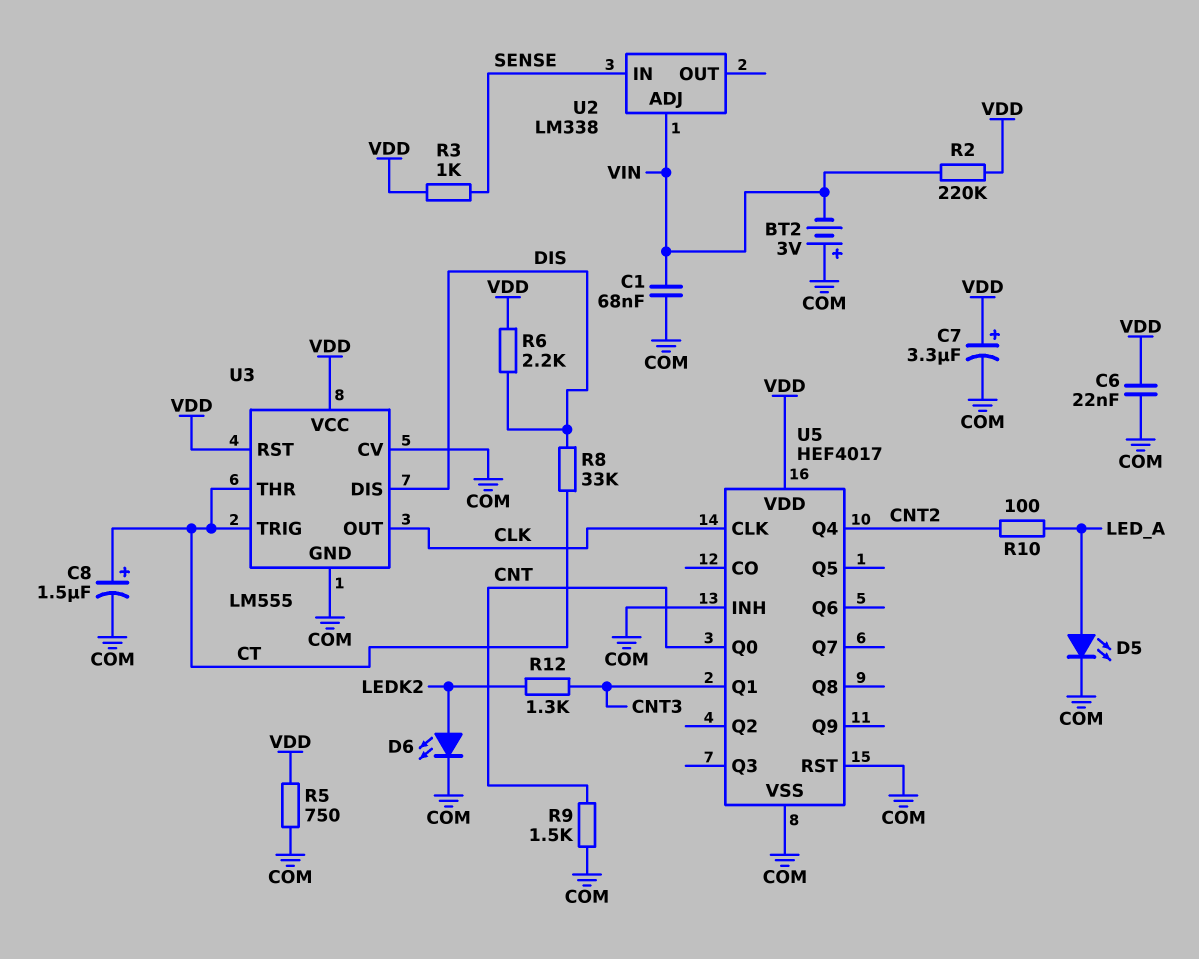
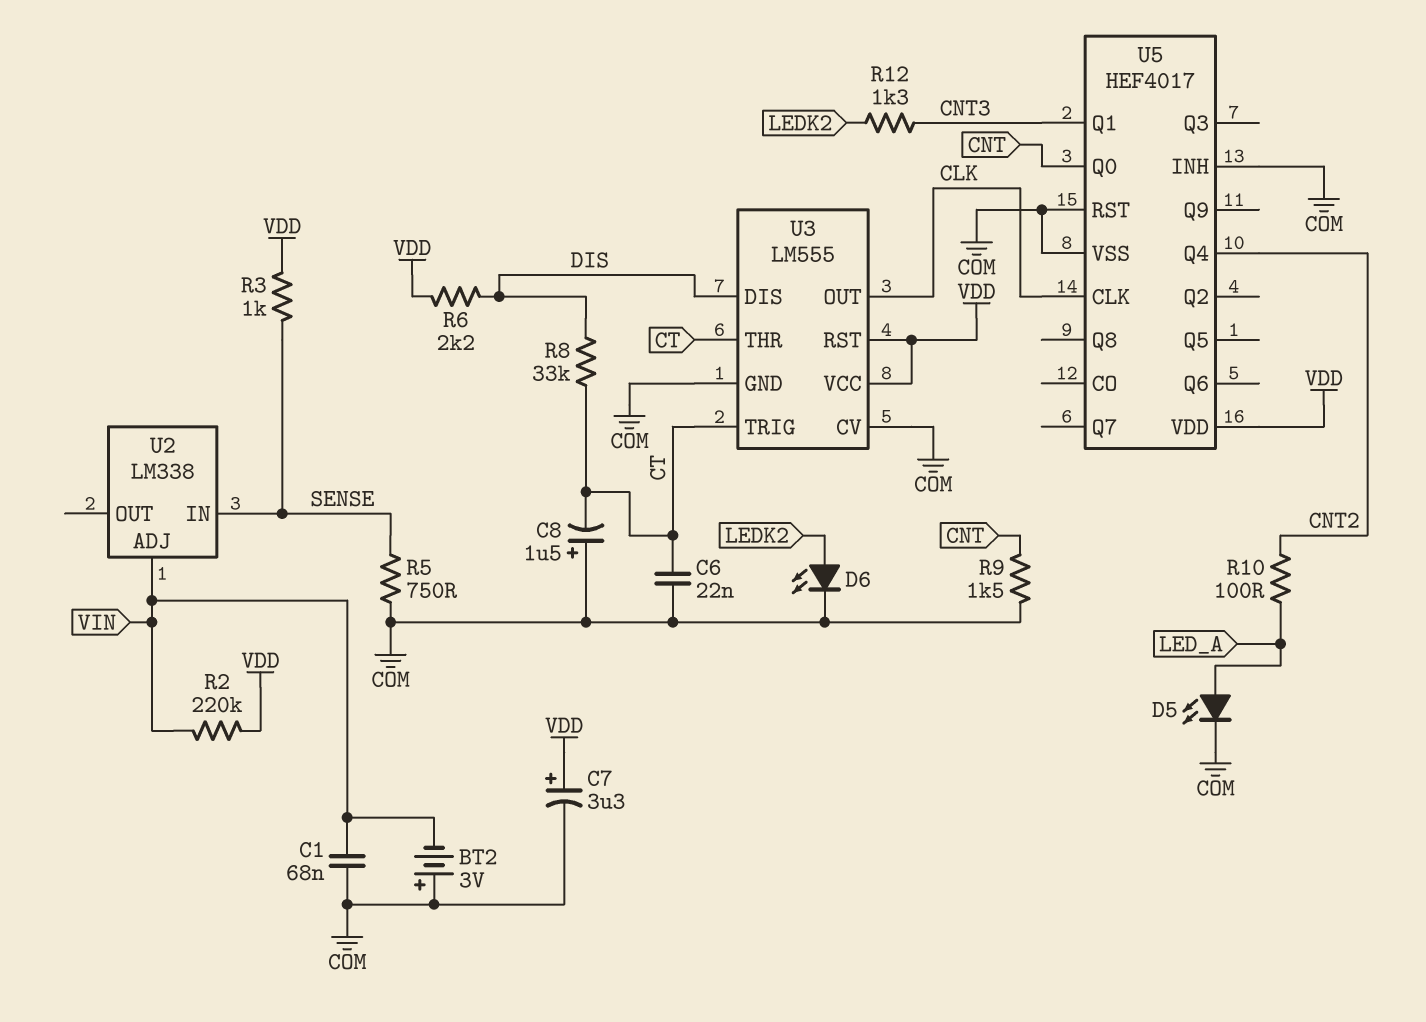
C6: 22nF (COM, VDD) -> 22nF (COM, CT)
C8: 1.5uF (plus CT, minus COM) -> 1.5uF (plus COM, minus CT)
R5: 750 (COM, VDD) -> 750 (COM, SENSE)

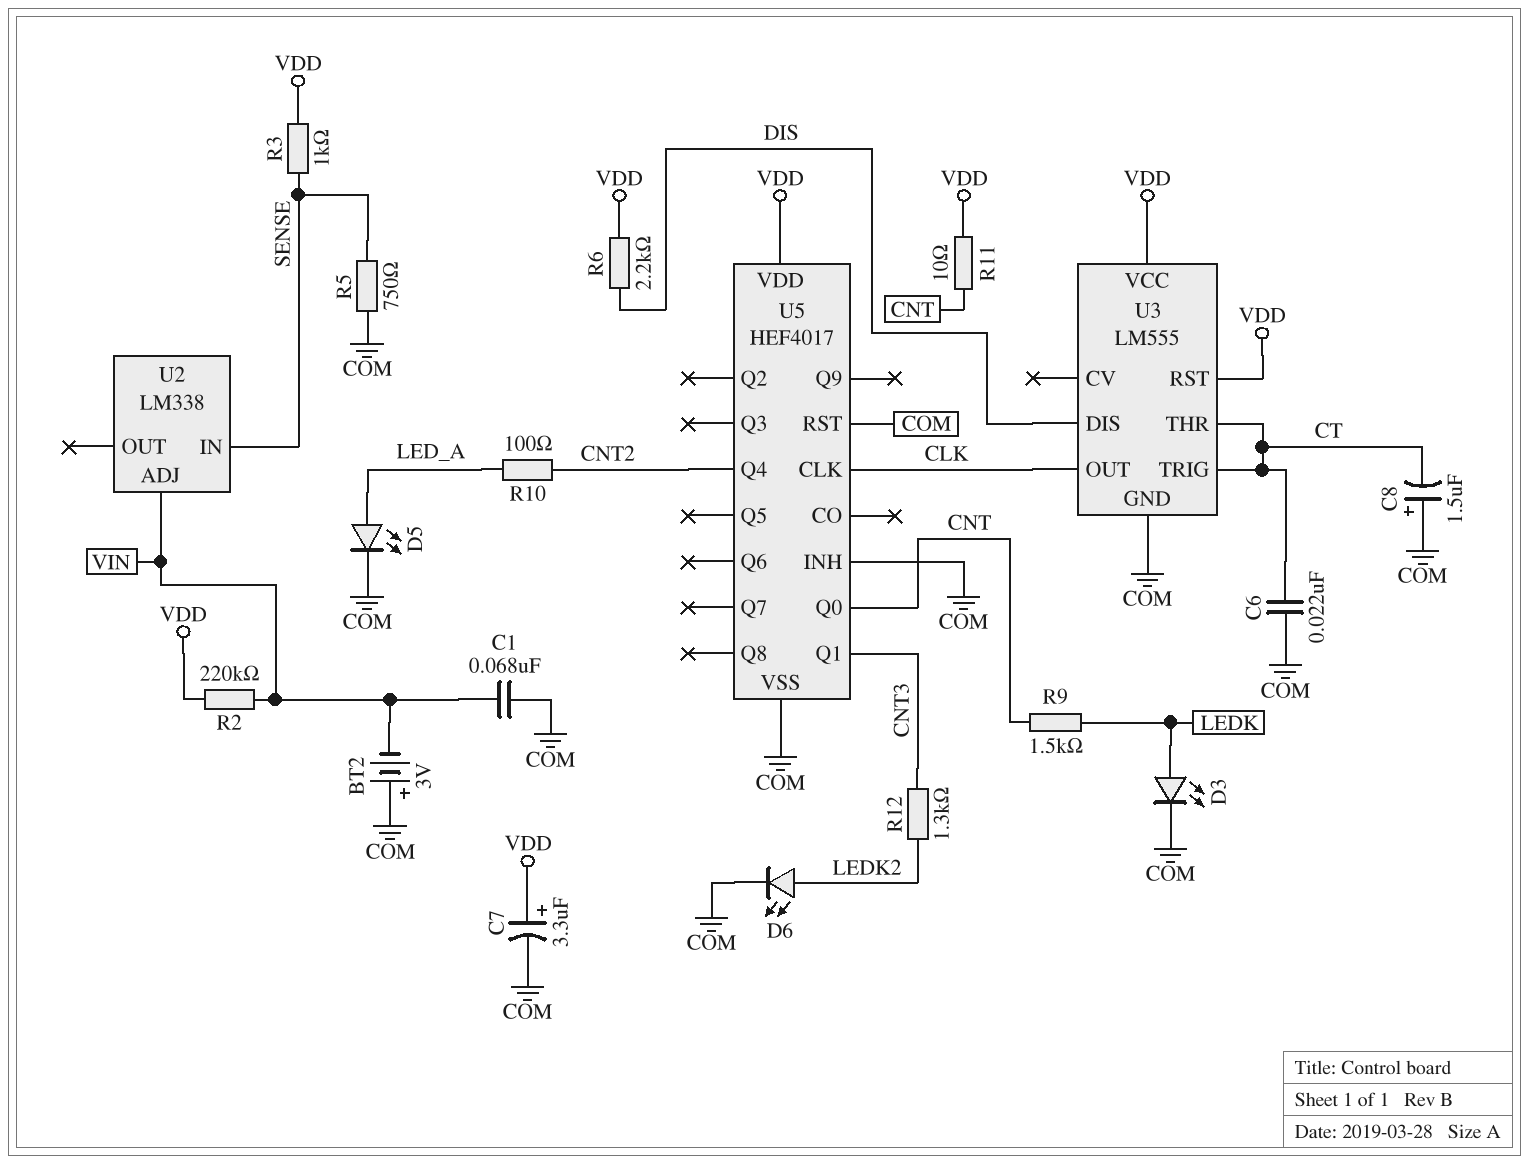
D3: none -> LED (A LEDK, K COM)
R8: 33k (CT, DIS) -> none
R9: 1.5k (CNT, COM) -> 1.5k (CNT, LEDK)
R11: none -> 10 (CNT, VDD)
U3 pin CV: COM -> none

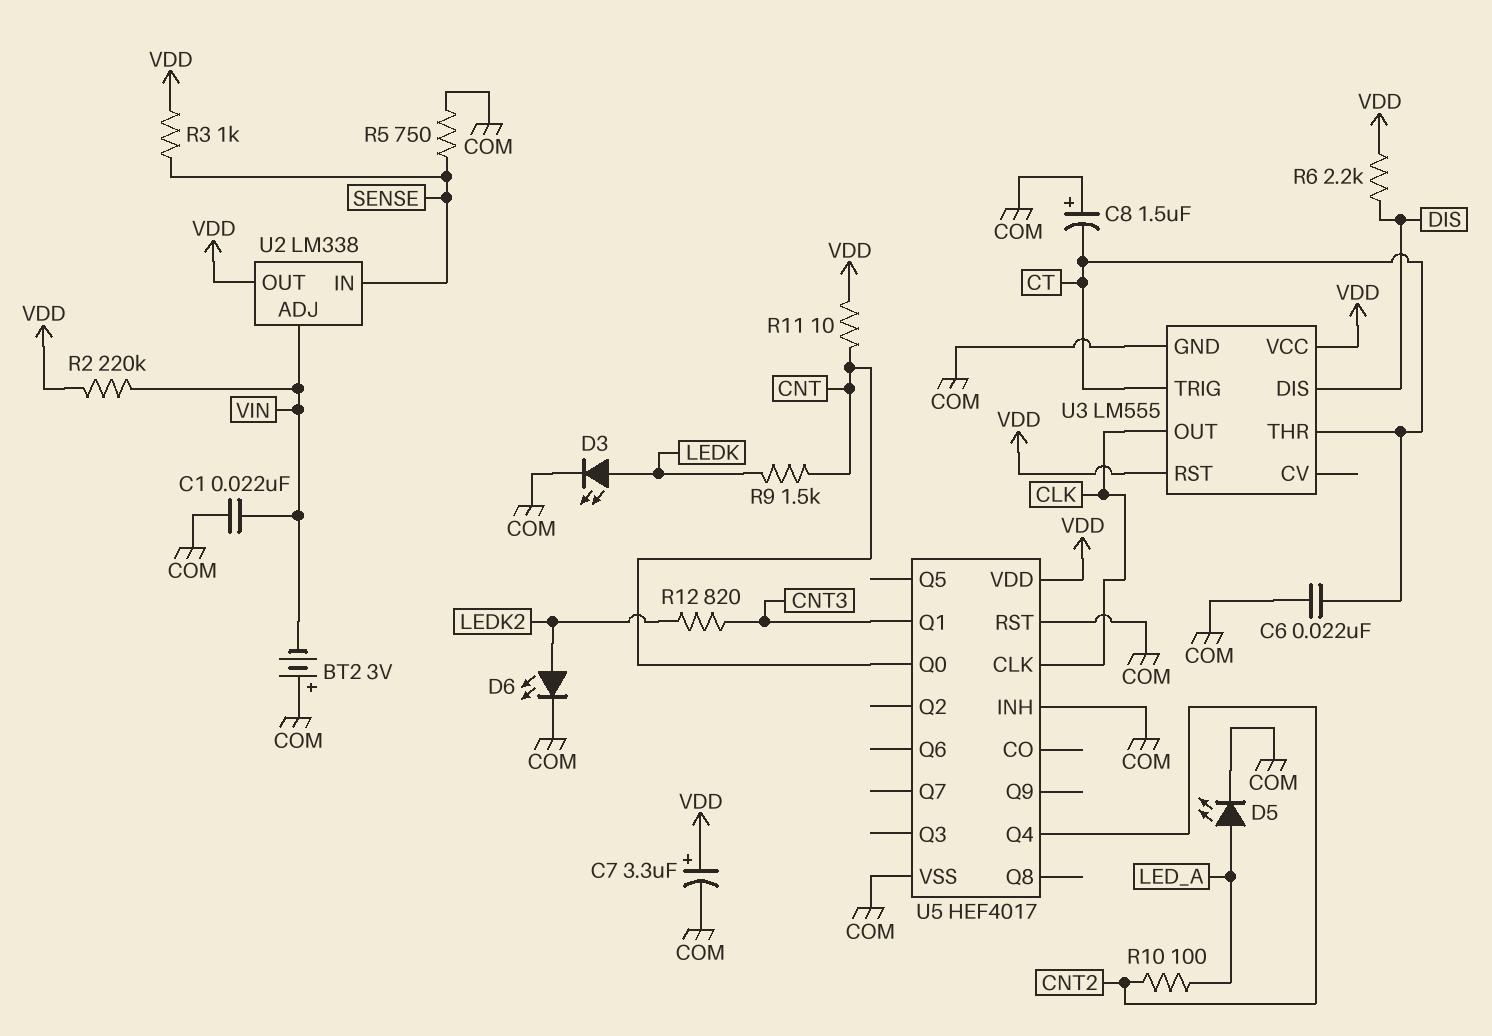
C1: 68nF (COM, VIN) -> 22nF (COM, VIN)
R12: 1.3k (CNT3, LEDK2) -> 820 (CNT3, LEDK2)
U2 pin OUT: none -> VDD

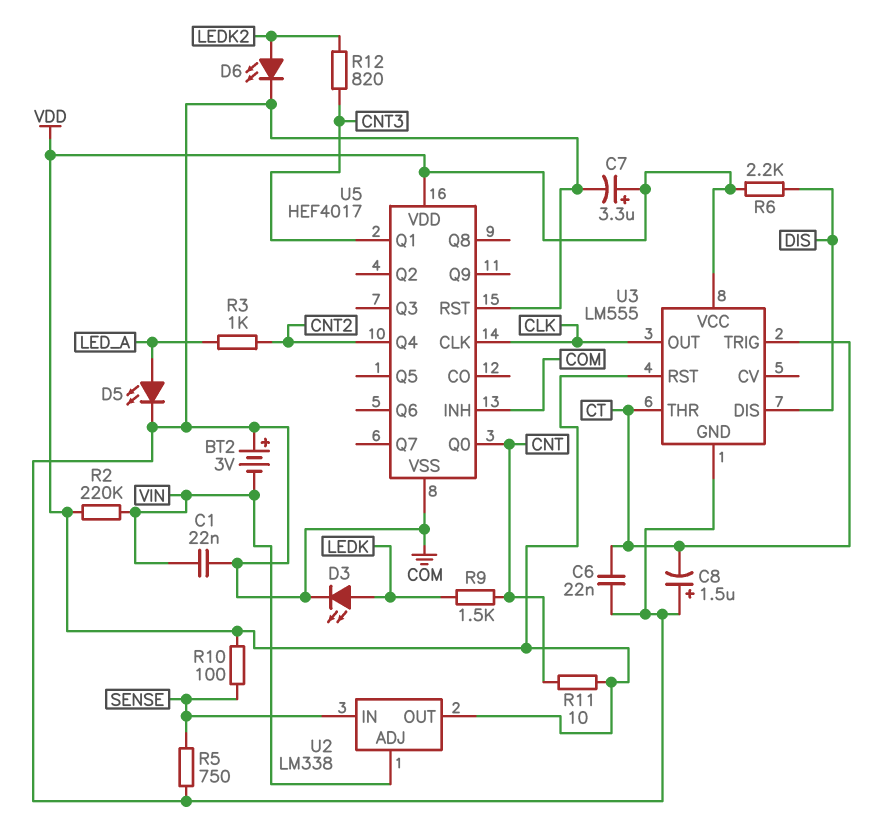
R3: 1k (SENSE, VDD) -> 1k (CNT2, LED_A)
R10: 100 (CNT2, LED_A) -> 100 (SENSE, VDD)

